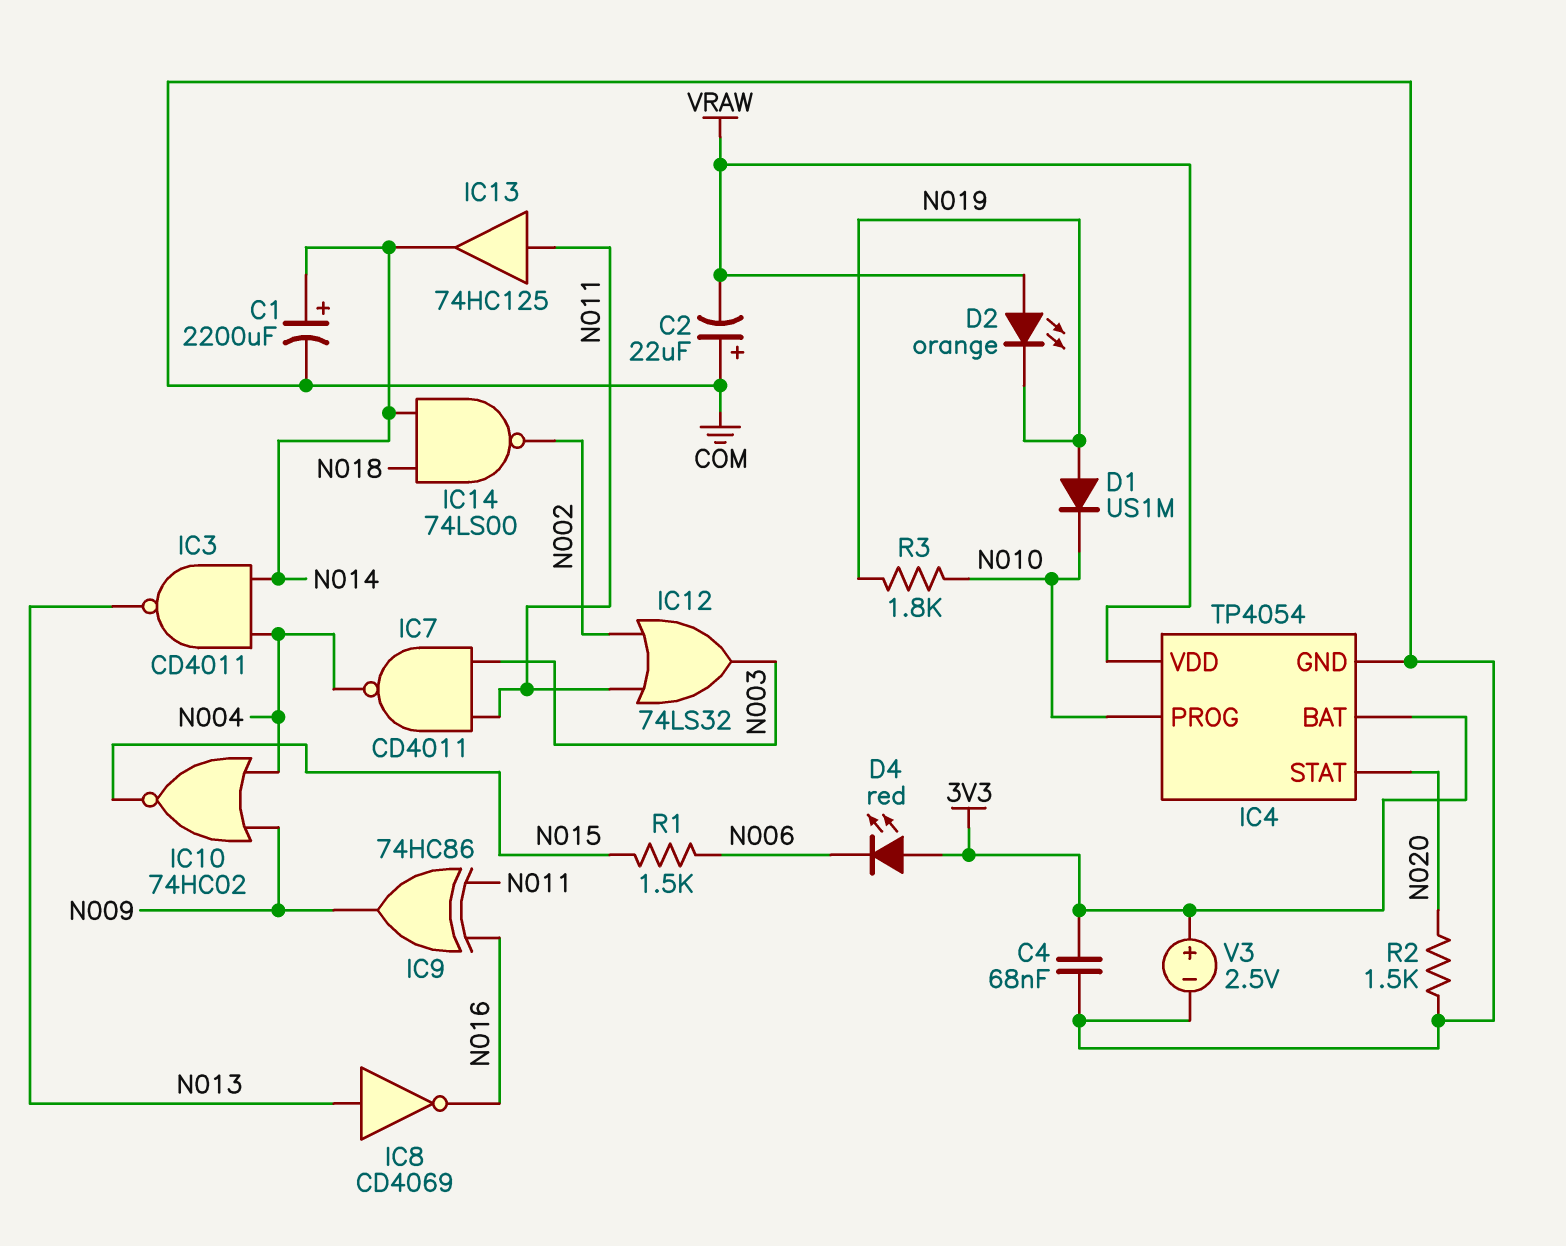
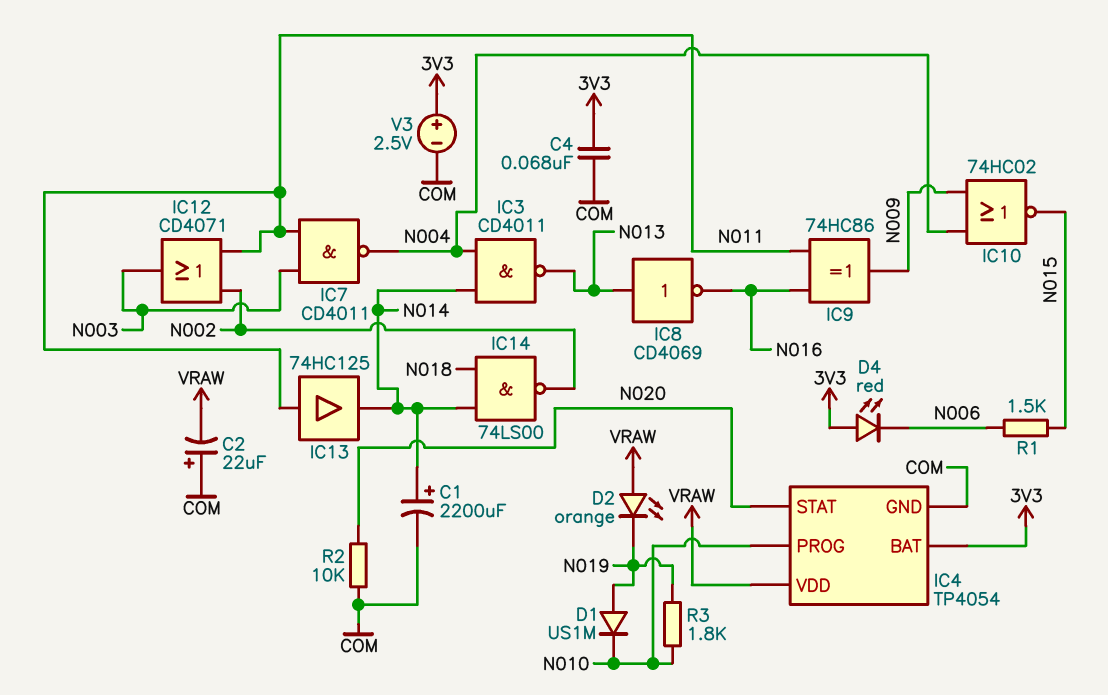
IC12: OR 74LS32 (in N002, in N011, out N003) -> OR CD4071 (in N002, in N011, out N003)
R2: 1.5k (COM, N020) -> 10k (COM, N020)

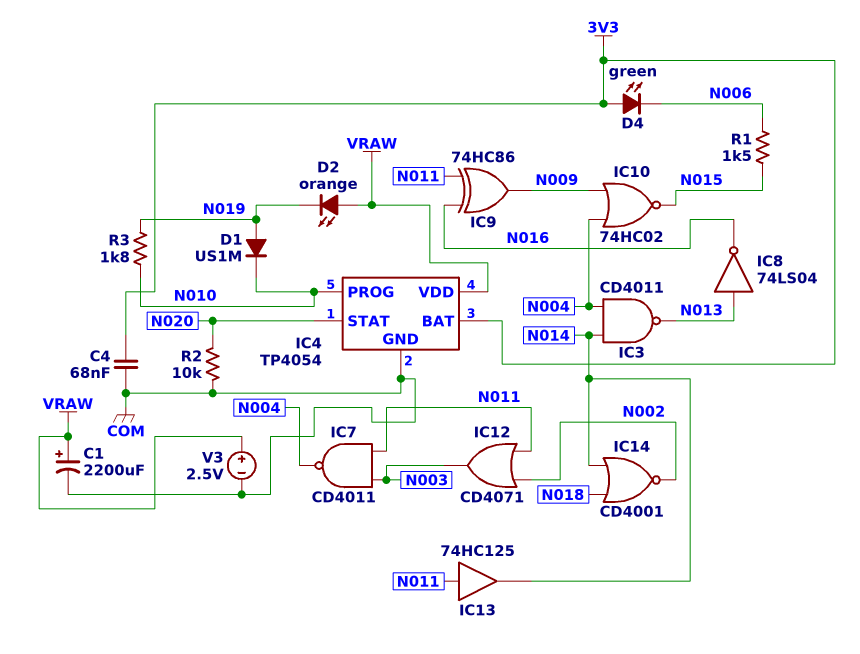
C1: 2200uF (plus N014, minus COM) -> 2200uF (plus VRAW, minus COM)
C2: 22uF (plus COM, minus VRAW) -> none
D4: LED red (A 3V3, K N006) -> LED green (A 3V3, K N006)
IC8: NOT CD4069 (in N013, out N016) -> NOT 74LS04 (in N013, out N016)
IC14: NAND 74LS00 (in N014, in N018, out N002) -> NOR CD4001 (in N014, in N018, out N002)
V3: 2.5V (plus 3V3, minus COM) -> 2.5V (plus VRAW, minus COM)

